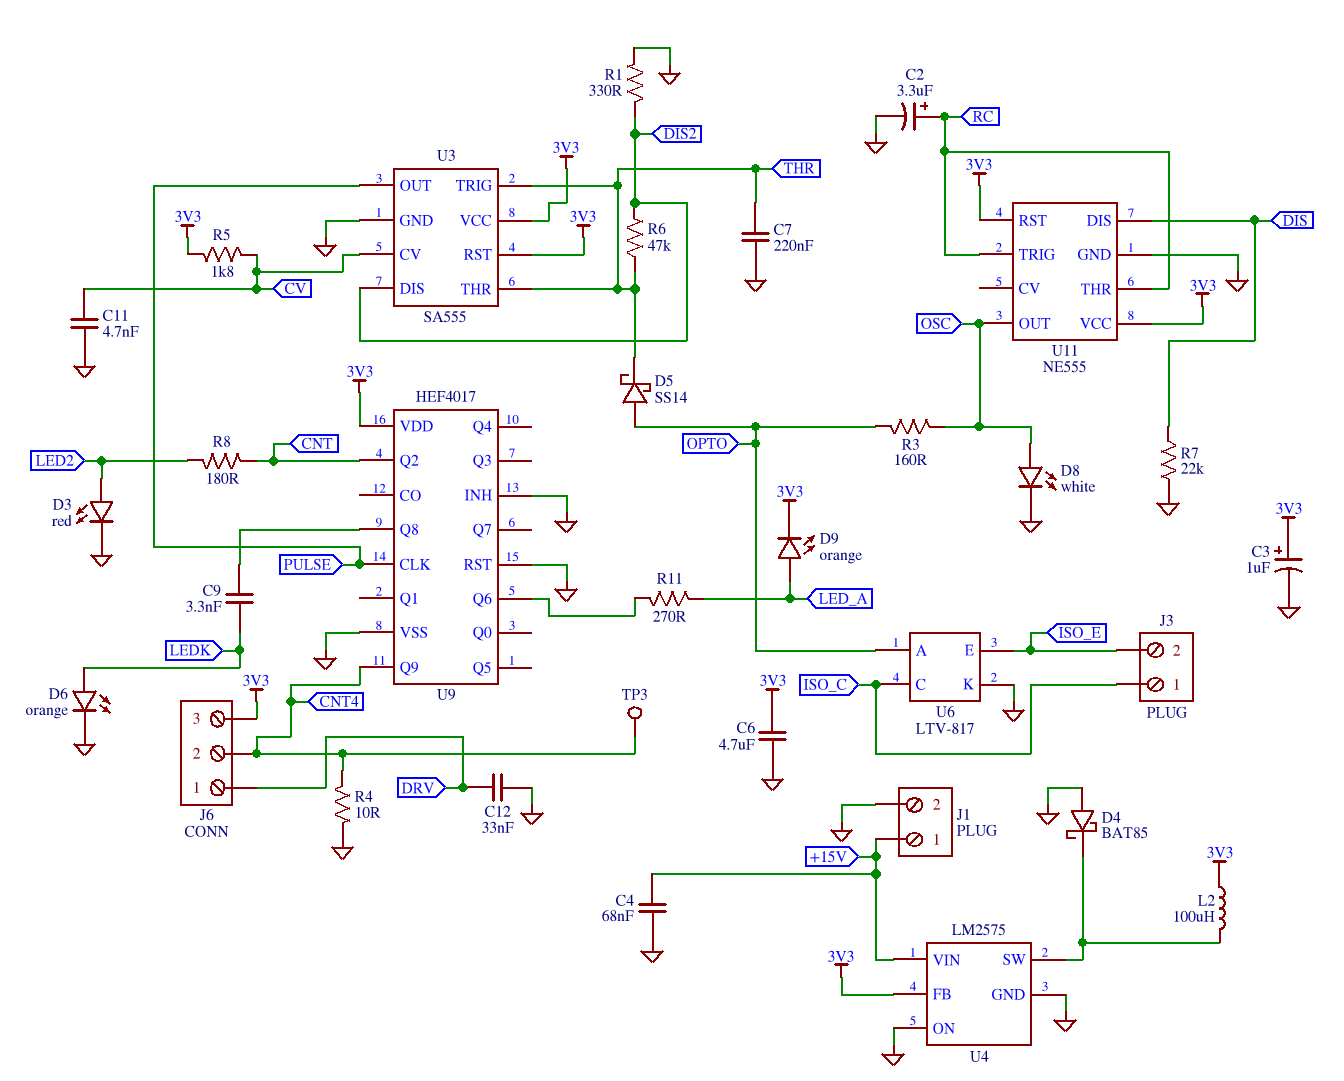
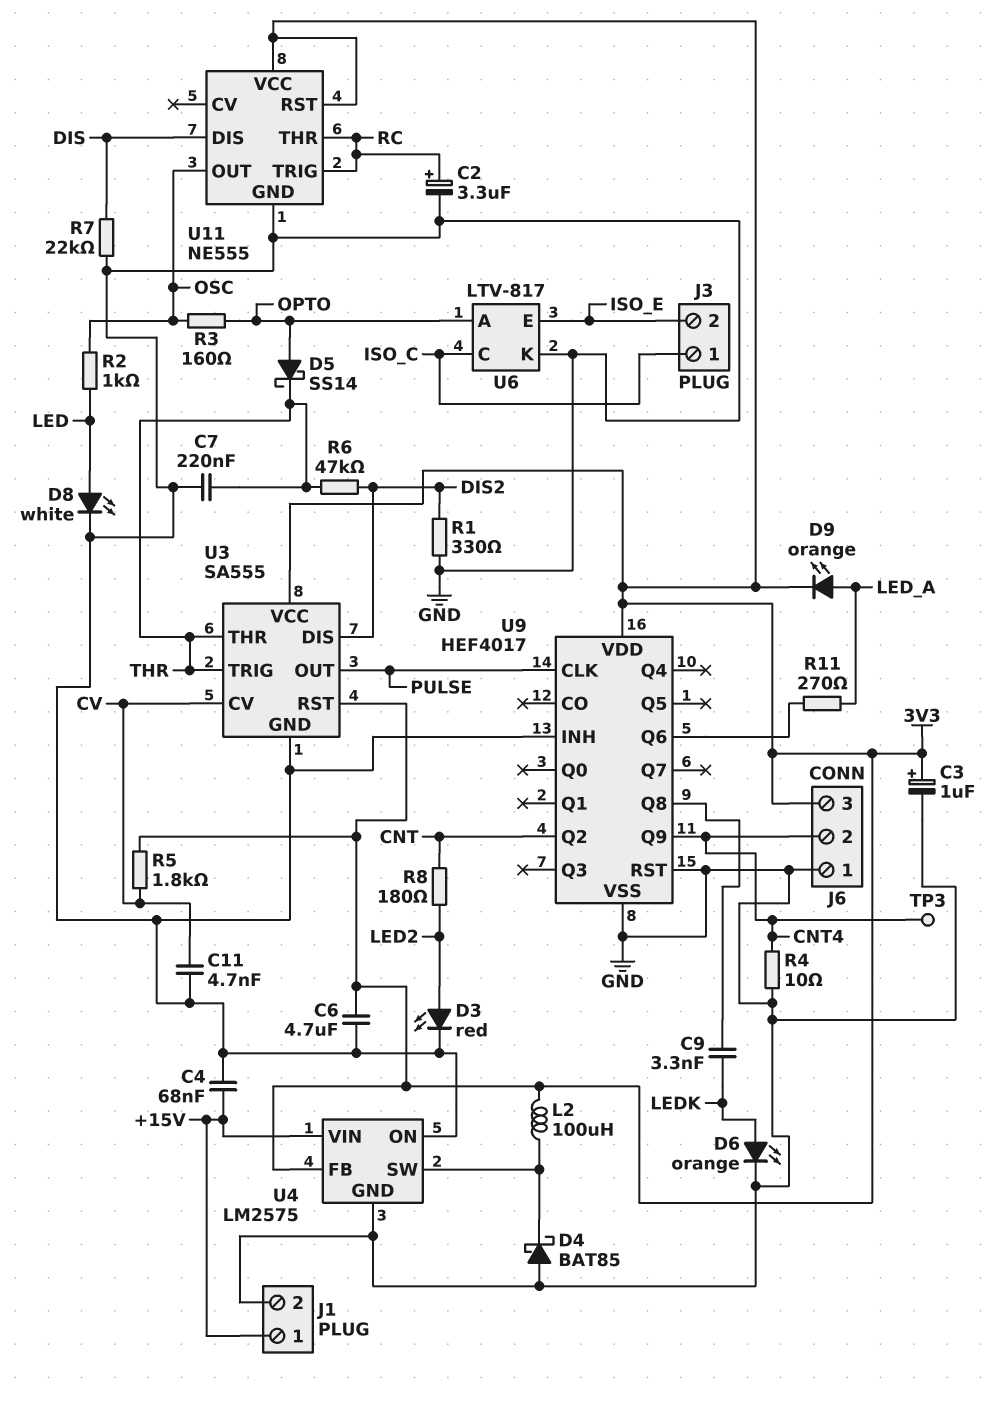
C12: 33nF (DRV, GND) -> none
D8: LED white (A OSC, K GND) -> LED white (A LED, K GND)
J6 pin 1: DRV -> GND
R2: none -> 1k (LED, OSC)

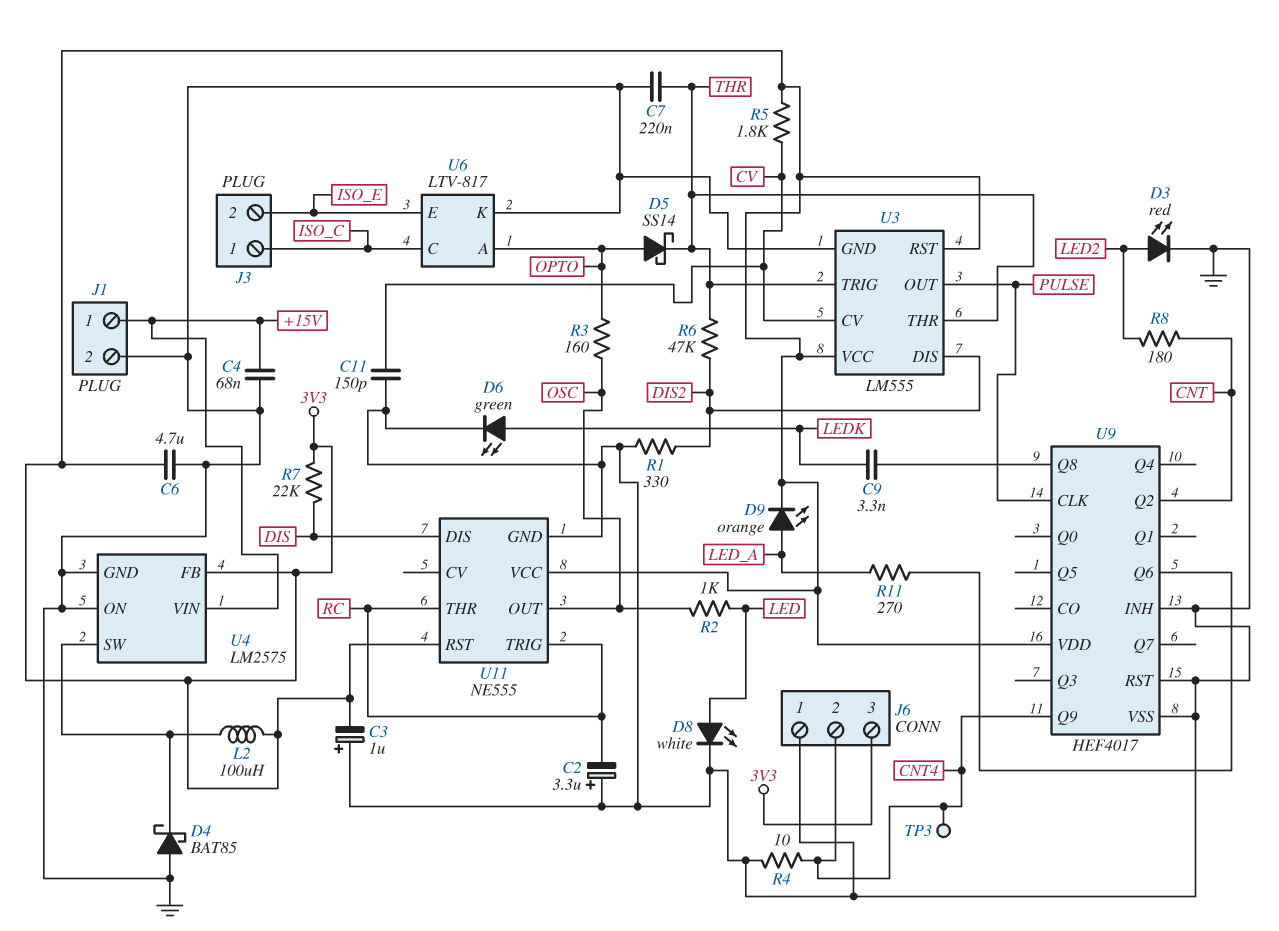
C2: 3.3uF (plus RC, minus GND) -> 3.3uF (plus GND, minus RC)
C3: 1uF (plus 3V3, minus GND) -> 1uF (plus GND, minus 3V3)
C11: 4.7nF (CV, GND) -> 150pF (CV, GND)
D6: LED orange (A LEDK, K GND) -> LED green (A LEDK, K GND)
R7: 22k (DIS, GND) -> 22k (3V3, DIS)
U3: SA555 -> LM555

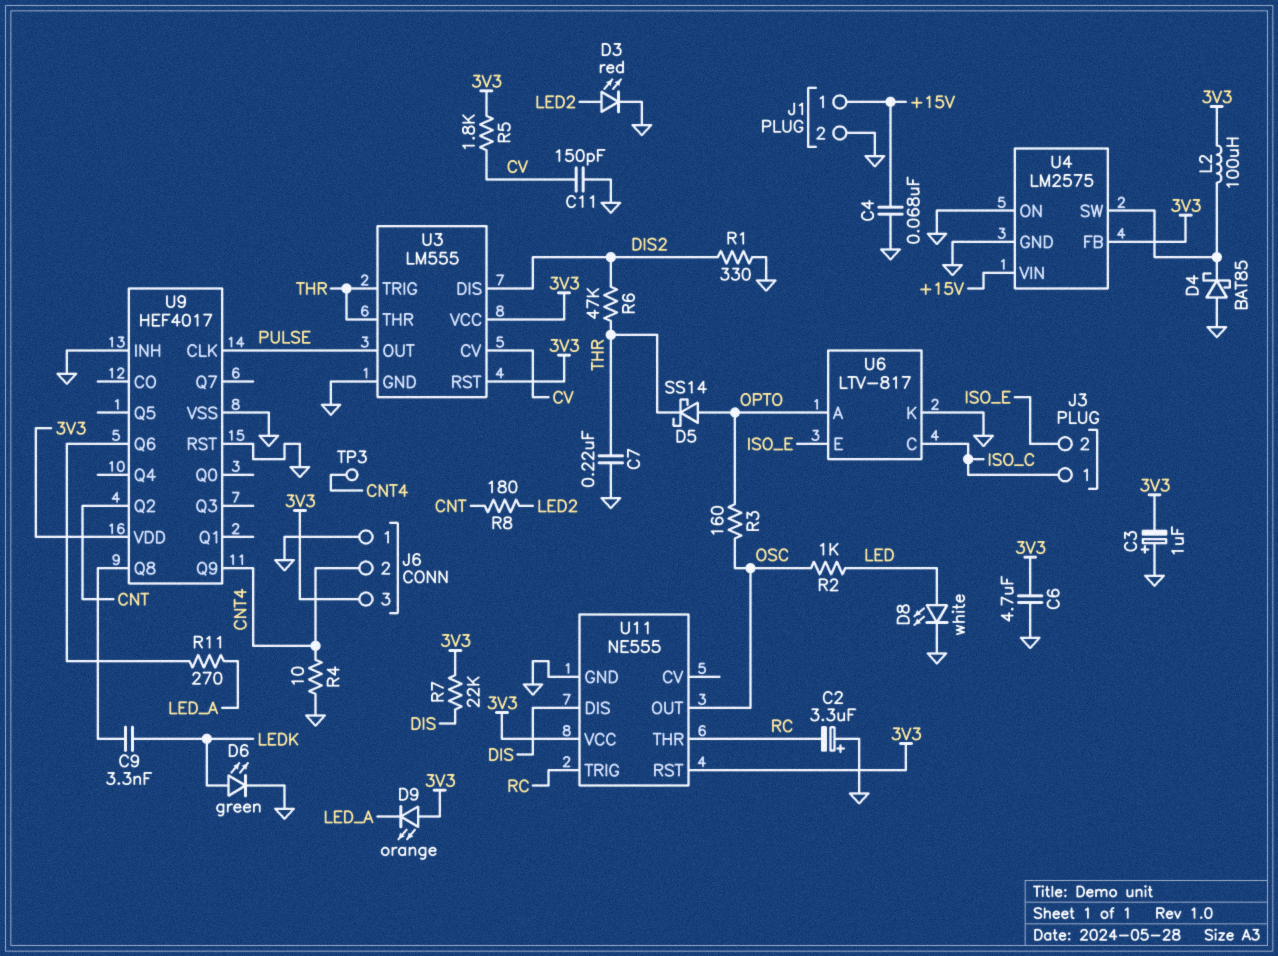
D9: LED orange (A LED_A, K 3V3) -> LED orange (A 3V3, K LED_A)

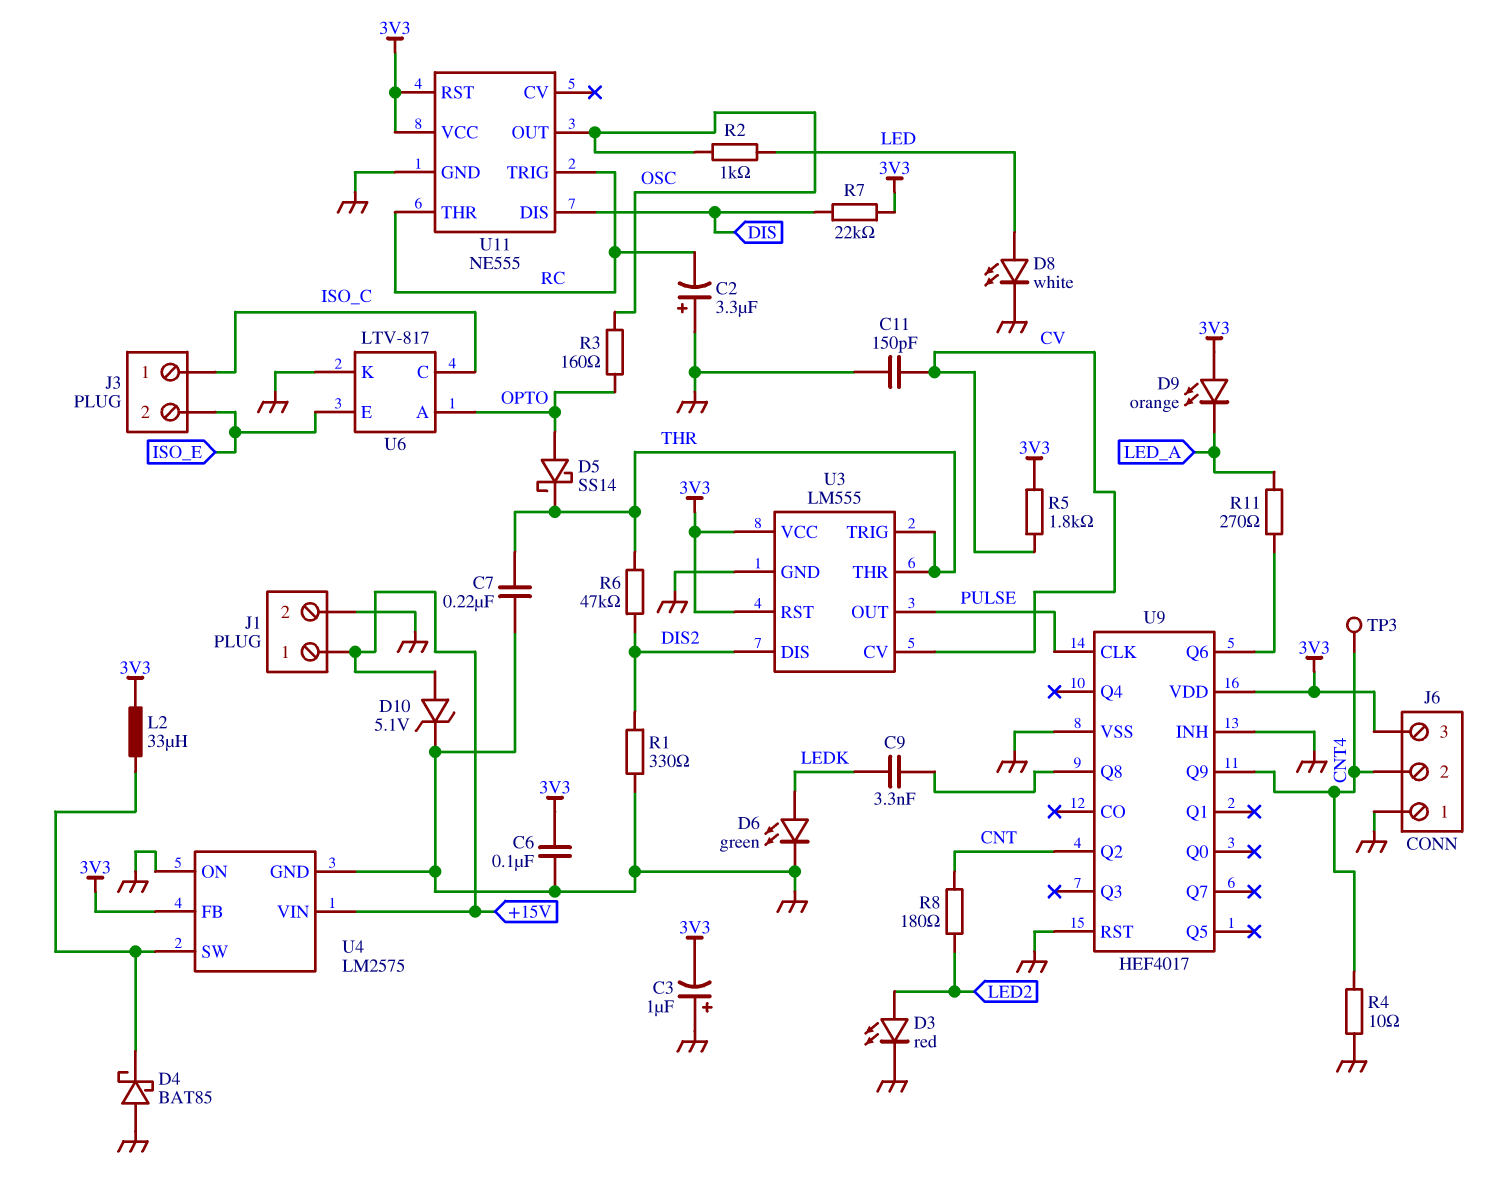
C4: 68nF (+15V, GND) -> none
C6: 4.7uF (3V3, GND) -> 100nF (3V3, GND)
D10: none -> zener 5.1V (A +15V, K GND)
L2: 100uH (3V3, U4/SW) -> 33uH (3V3, U4/SW)

